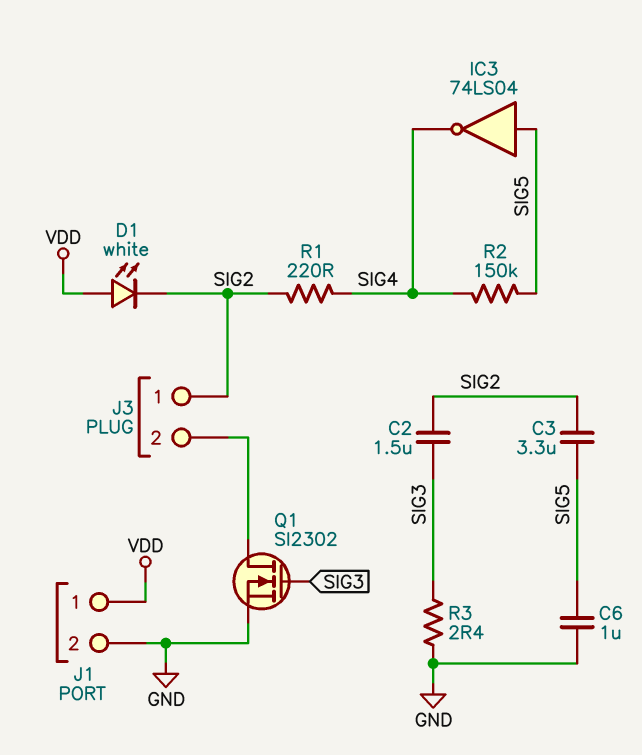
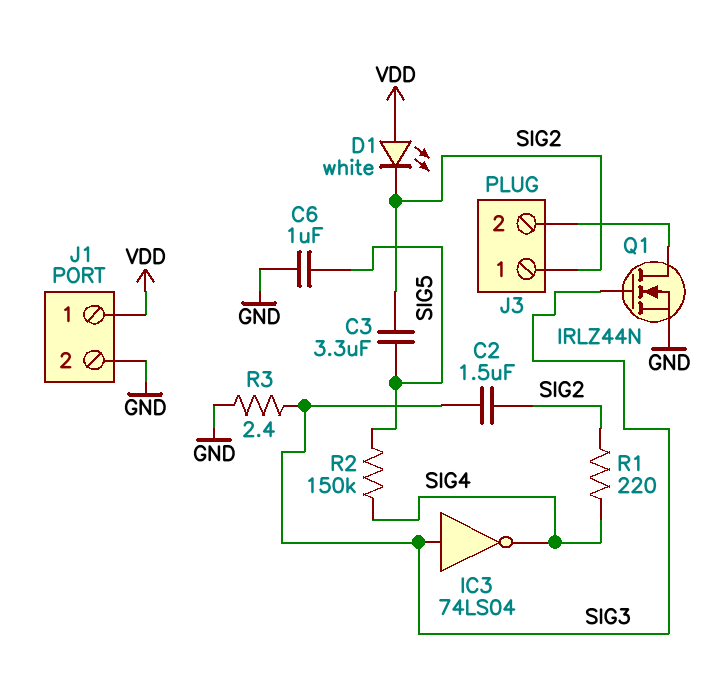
IC3: NOT 74LS04 (in SIG5, out SIG4) -> NOT 74LS04 (in SIG3, out SIG4)
Q1: NMOS SI2302 (G SIG3, D J3/2, S GND) -> NMOS IRLZ44N (G SIG3, D J3/2, S GND)

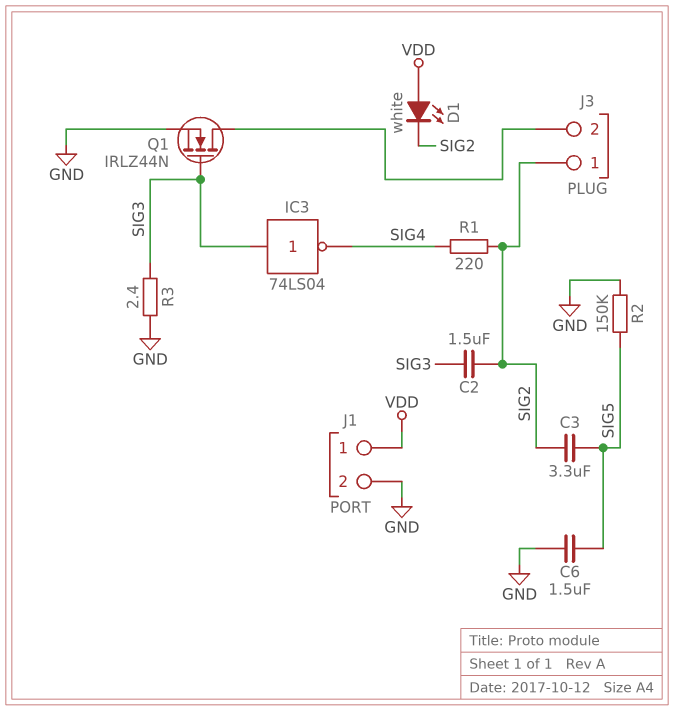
C6: 1uF (GND, SIG5) -> 1.5uF (GND, SIG5)
R2: 150k (SIG4, SIG5) -> 150k (GND, SIG5)

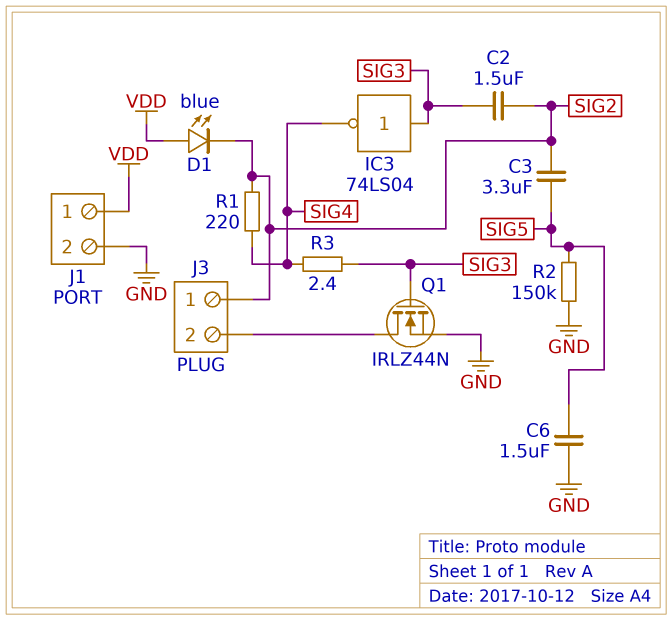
D1: LED white (A VDD, K SIG2) -> LED blue (A VDD, K SIG2)
R3: 2.4 (GND, SIG3) -> 2.4 (SIG3, SIG4)

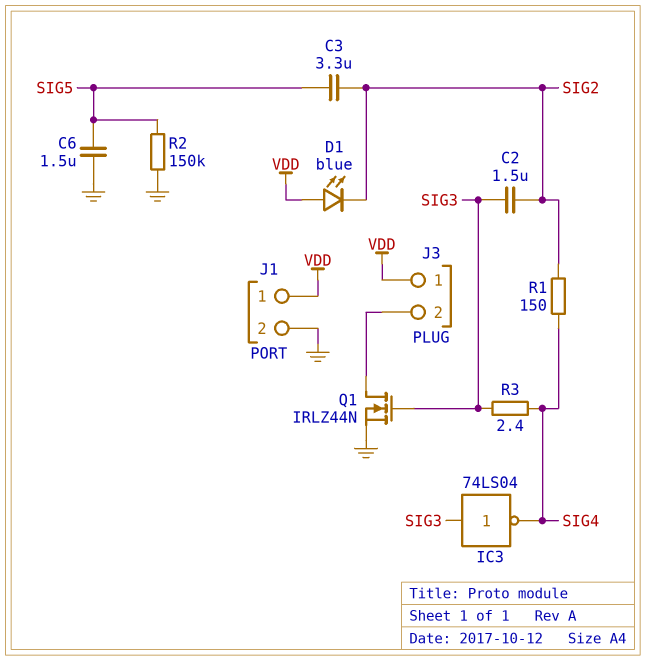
J3 pin 1: SIG2 -> VDD
R1: 220 (SIG2, SIG4) -> 150 (SIG2, SIG4)

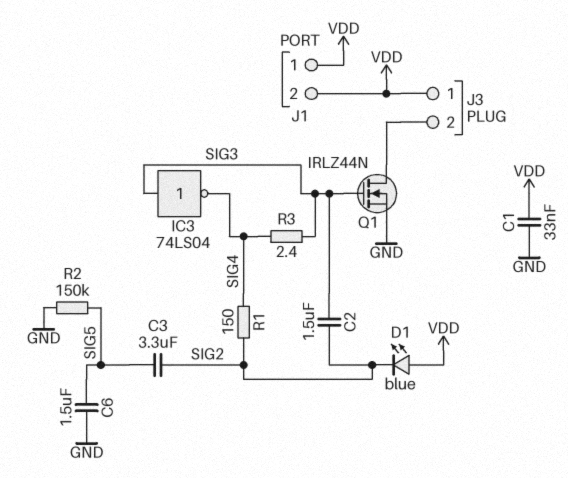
C1: none -> 33nF (GND, VDD)
J1 pin 2: GND -> VDD

